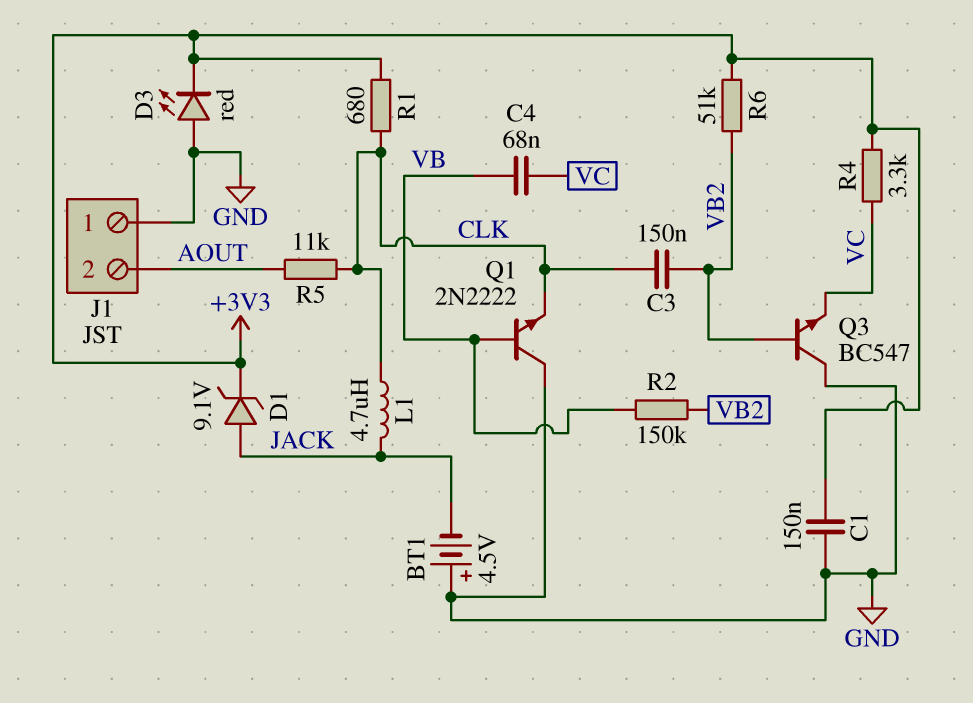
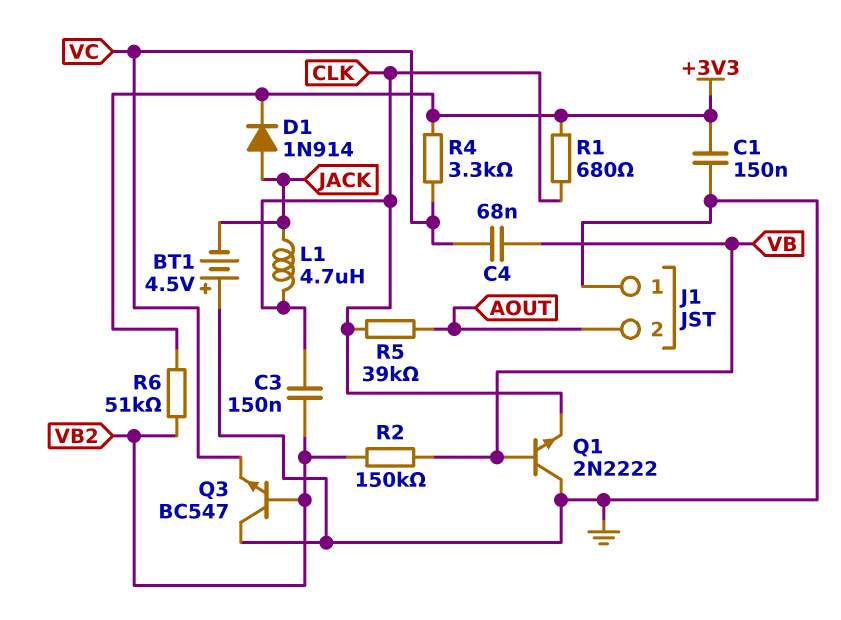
D1: zener 9.1V (A JACK, K +3V3) -> diode 1N914 (A JACK, K +3V3)
D3: LED red (A GND, K +3V3) -> none
R5: 11k (AOUT, CLK) -> 39k (AOUT, CLK)

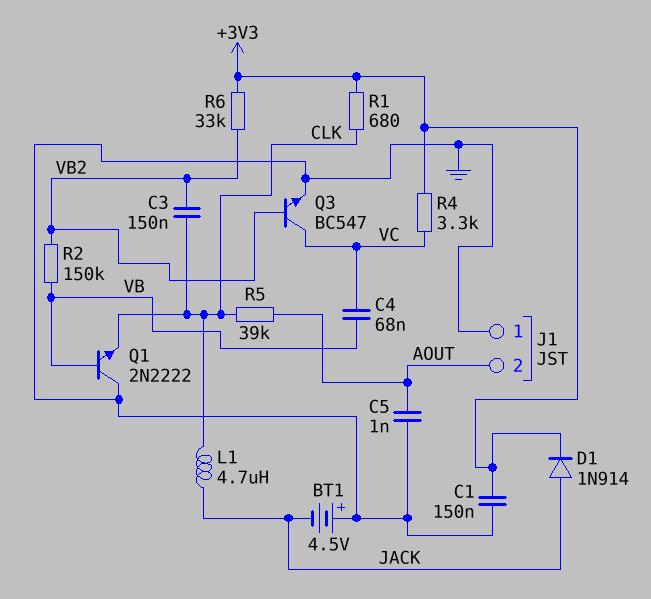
C5: none -> 1nF (AOUT, GND)
Q3: NPN BC547 (B VB2, C GND, E VC) -> NPN BC547 (B VB2, C VC, E GND)
R6: 51k (+3V3, VB2) -> 33k (+3V3, VB2)

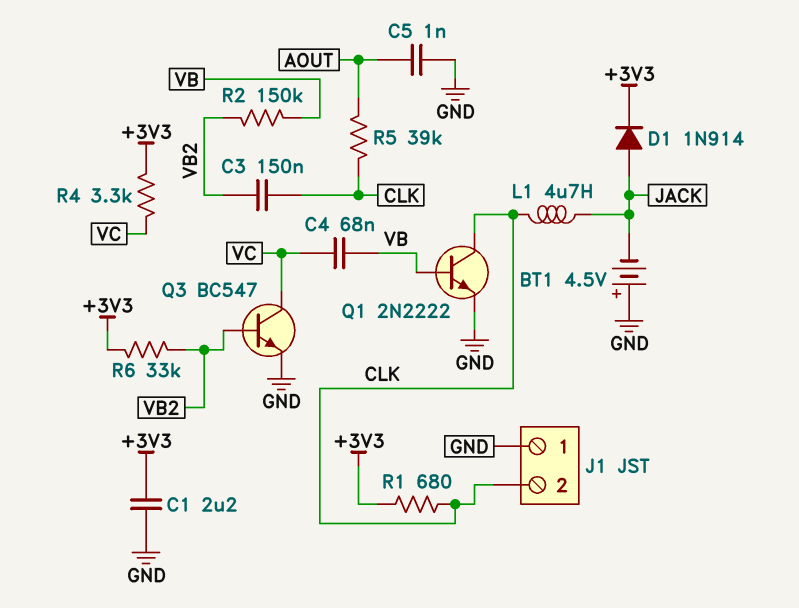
C1: 150nF (+3V3, GND) -> 2.2uF (+3V3, GND)
J1 pin 2: AOUT -> CLK
Q1: NPN 2N2222 (B VB, C GND, E CLK) -> NPN 2N2222 (B VB, C CLK, E GND)

